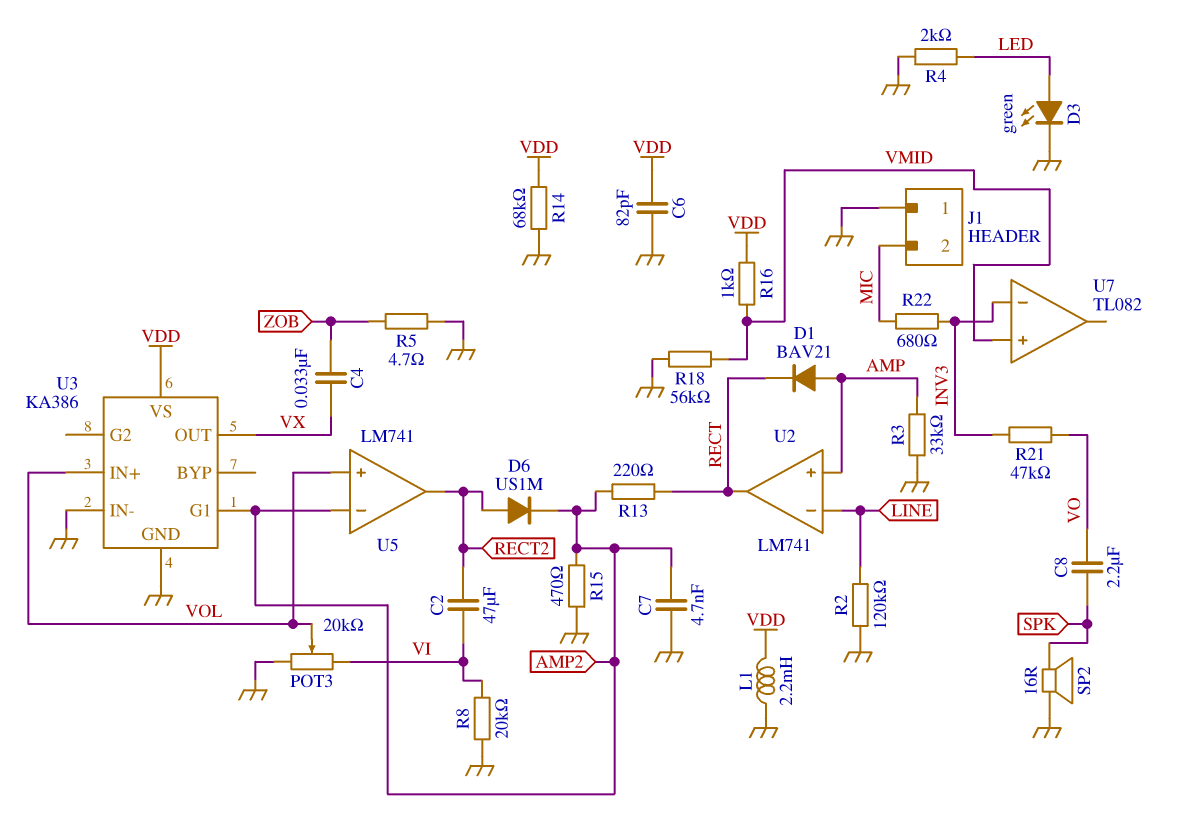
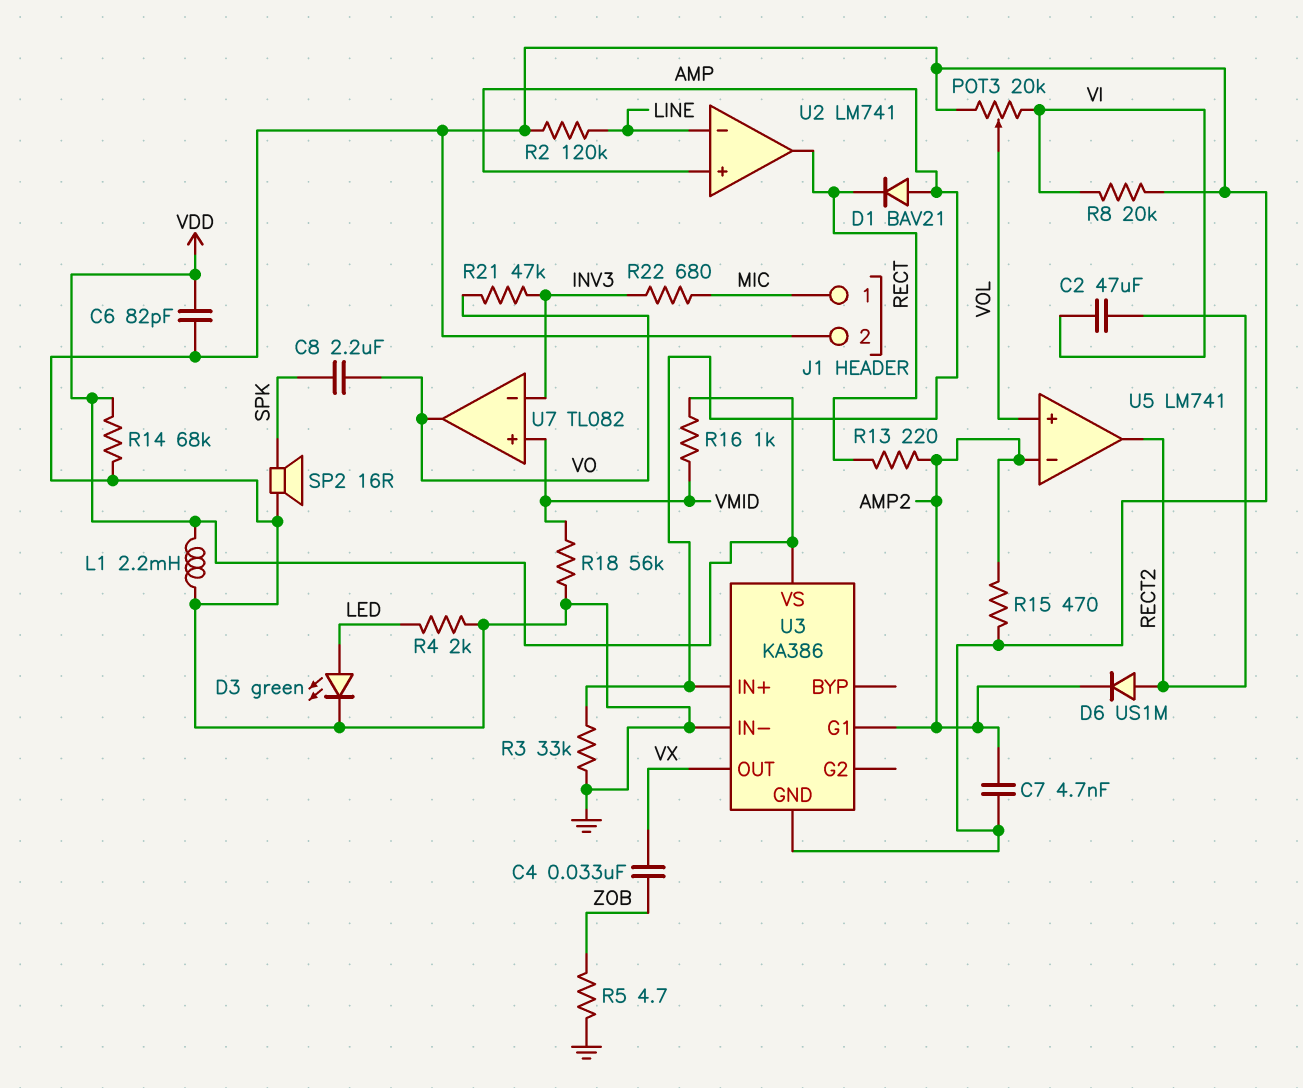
J1 pin 1: GND -> MIC
J1 pin 2: MIC -> GND
U3 pin IN+: VOL -> AMP
U7 pin out: none -> VO

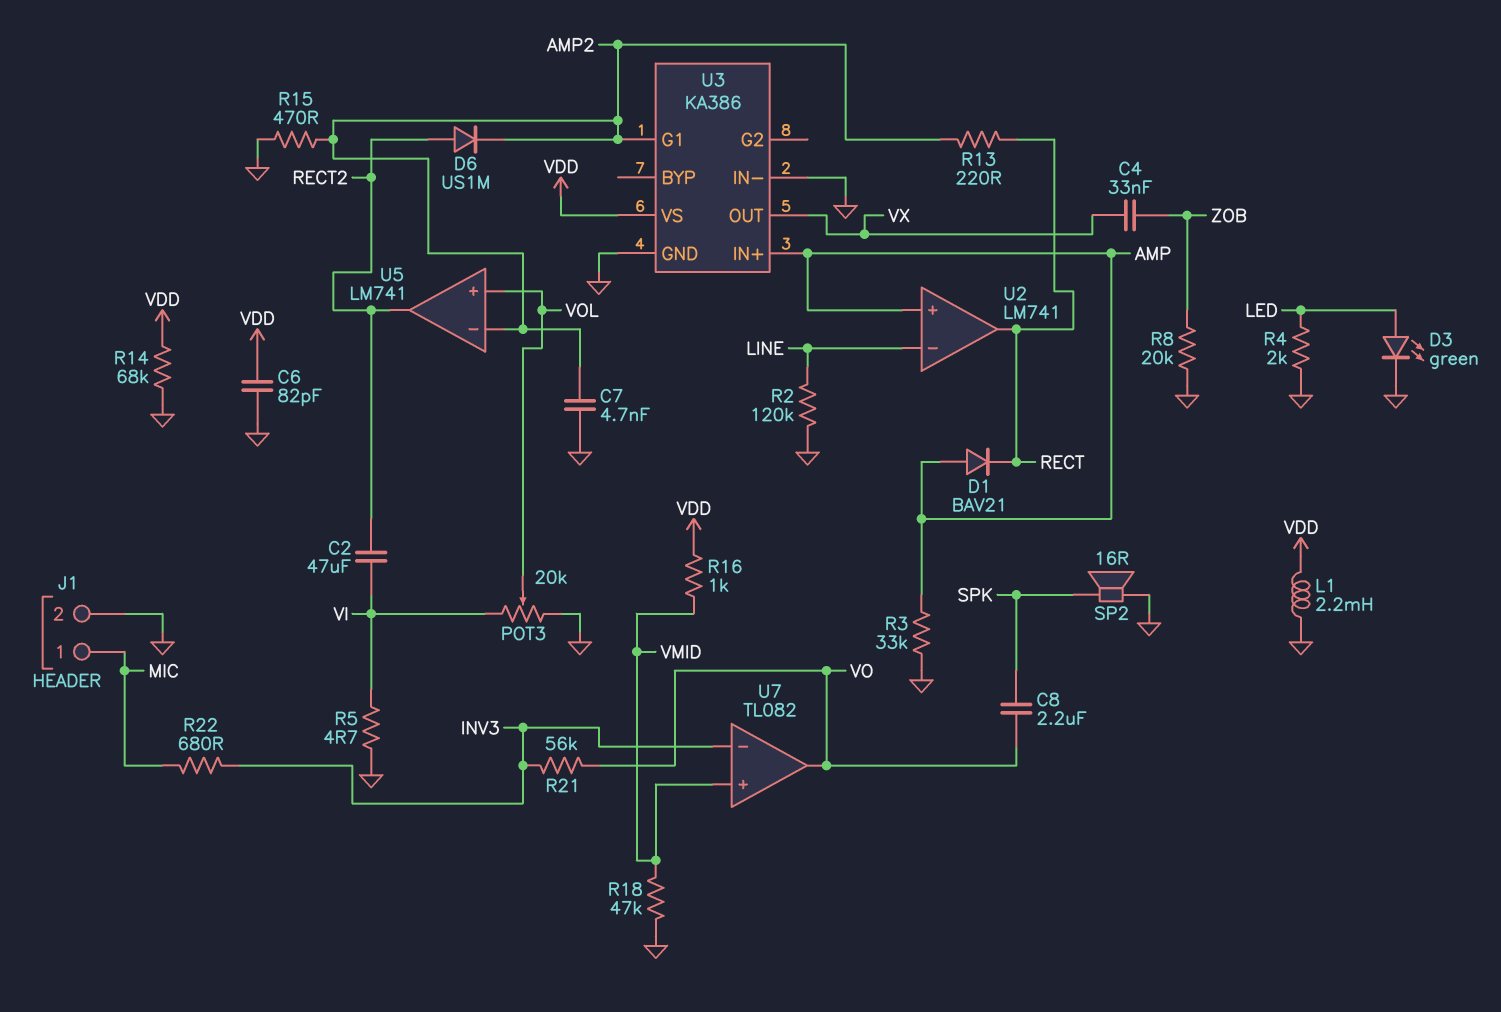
R5: 4.7 (GND, ZOB) -> 4.7 (GND, VI)
R8: 20k (GND, VI) -> 20k (GND, ZOB)
R18: 56k (GND, VMID) -> 47k (GND, VMID)
R21: 47k (INV3, VO) -> 56k (INV3, VO)

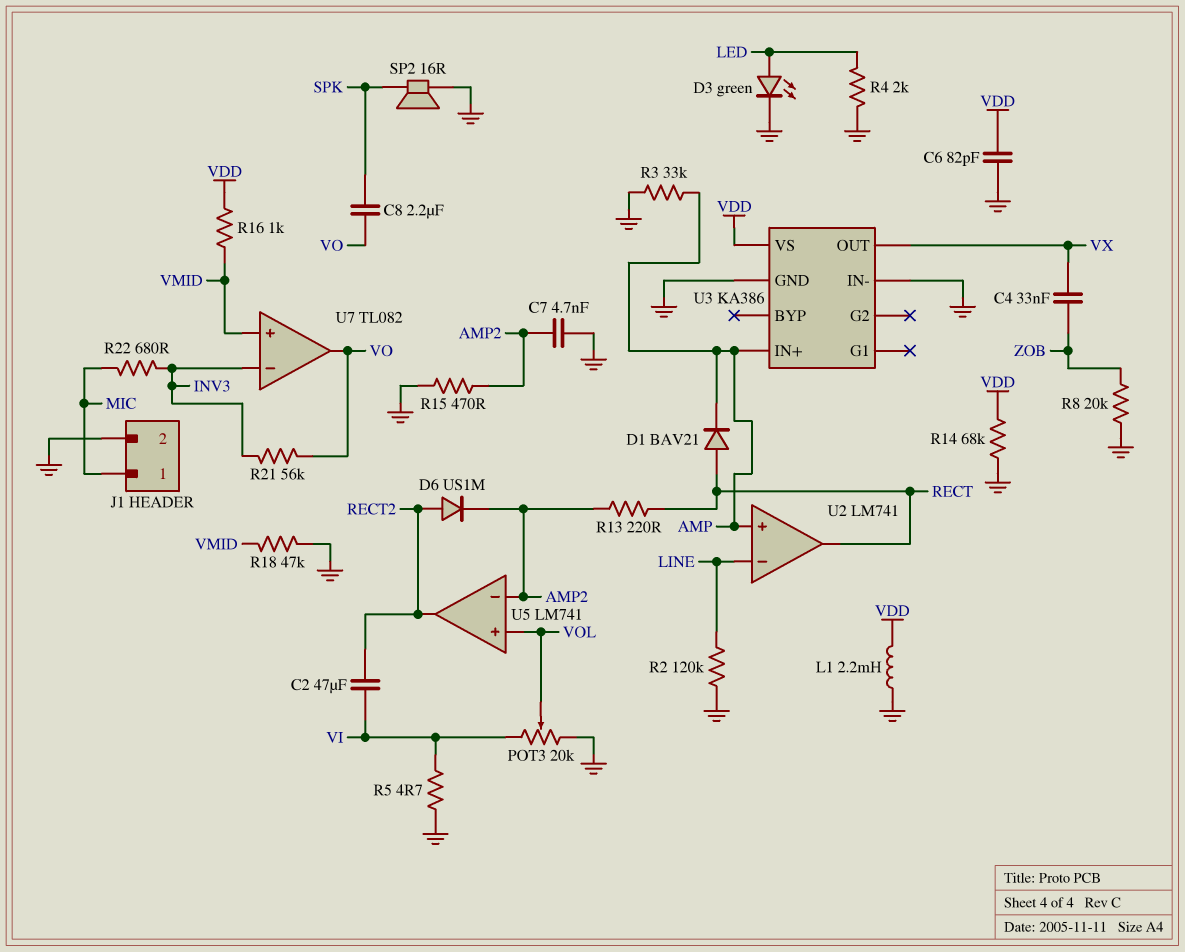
D1: diode BAV21 (A AMP, K RECT) -> diode BAV21 (A RECT, K AMP)
U3 pin G1: AMP2 -> none

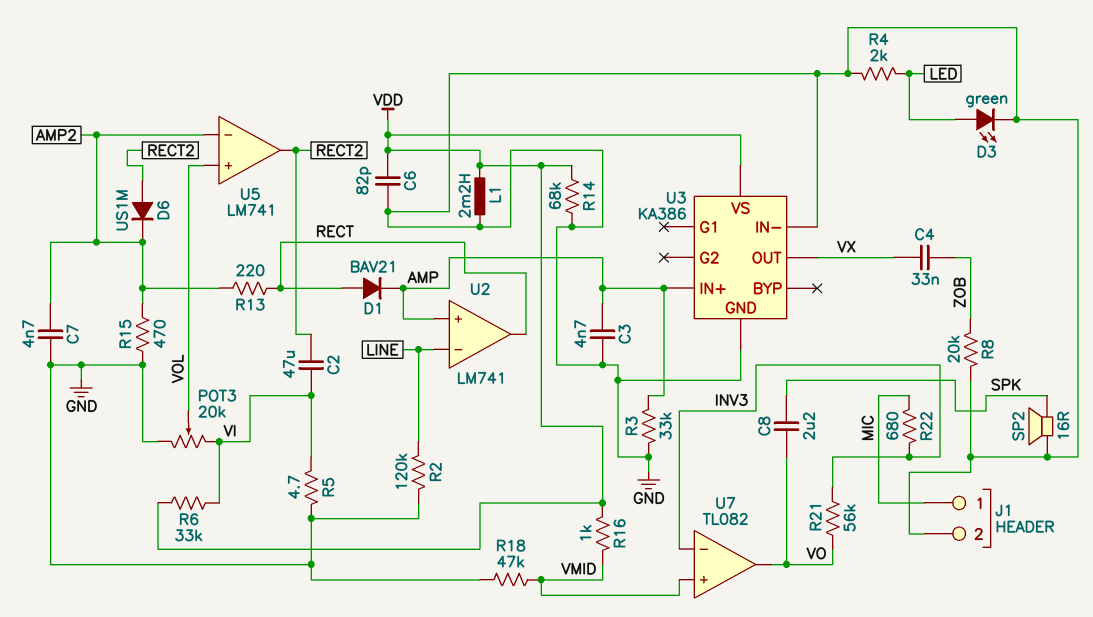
C3: none -> 4.7nF (AMP, GND)
R6: none -> 33k (VDD, VI)

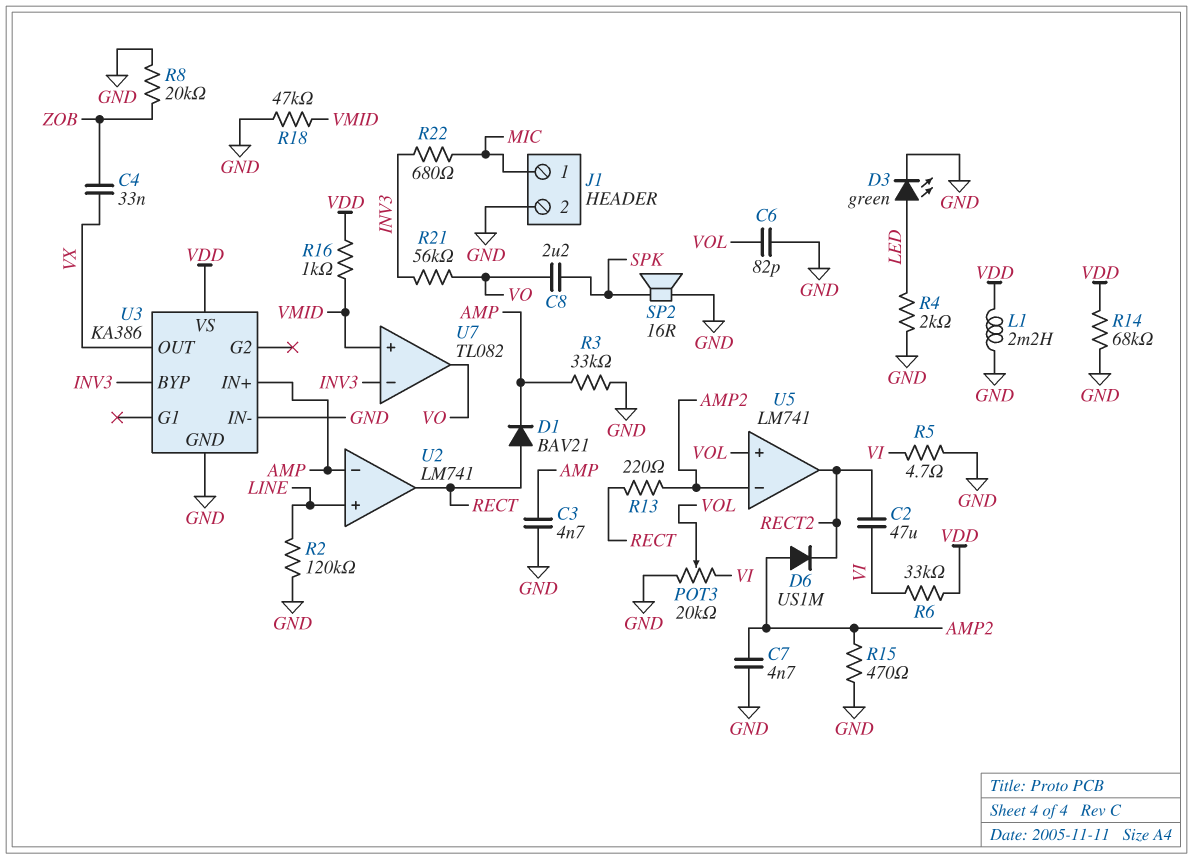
C6: 82pF (GND, VDD) -> 82pF (GND, VOL)
D6: diode US1M (A RECT2, K AMP2) -> diode US1M (A AMP2, K RECT2)
U2 pin in+: AMP -> LINE
U2 pin in-: LINE -> AMP
U3 pin BYP: none -> INV3

